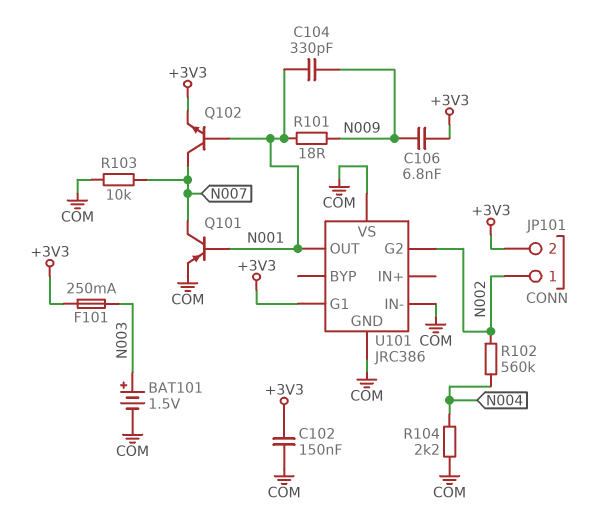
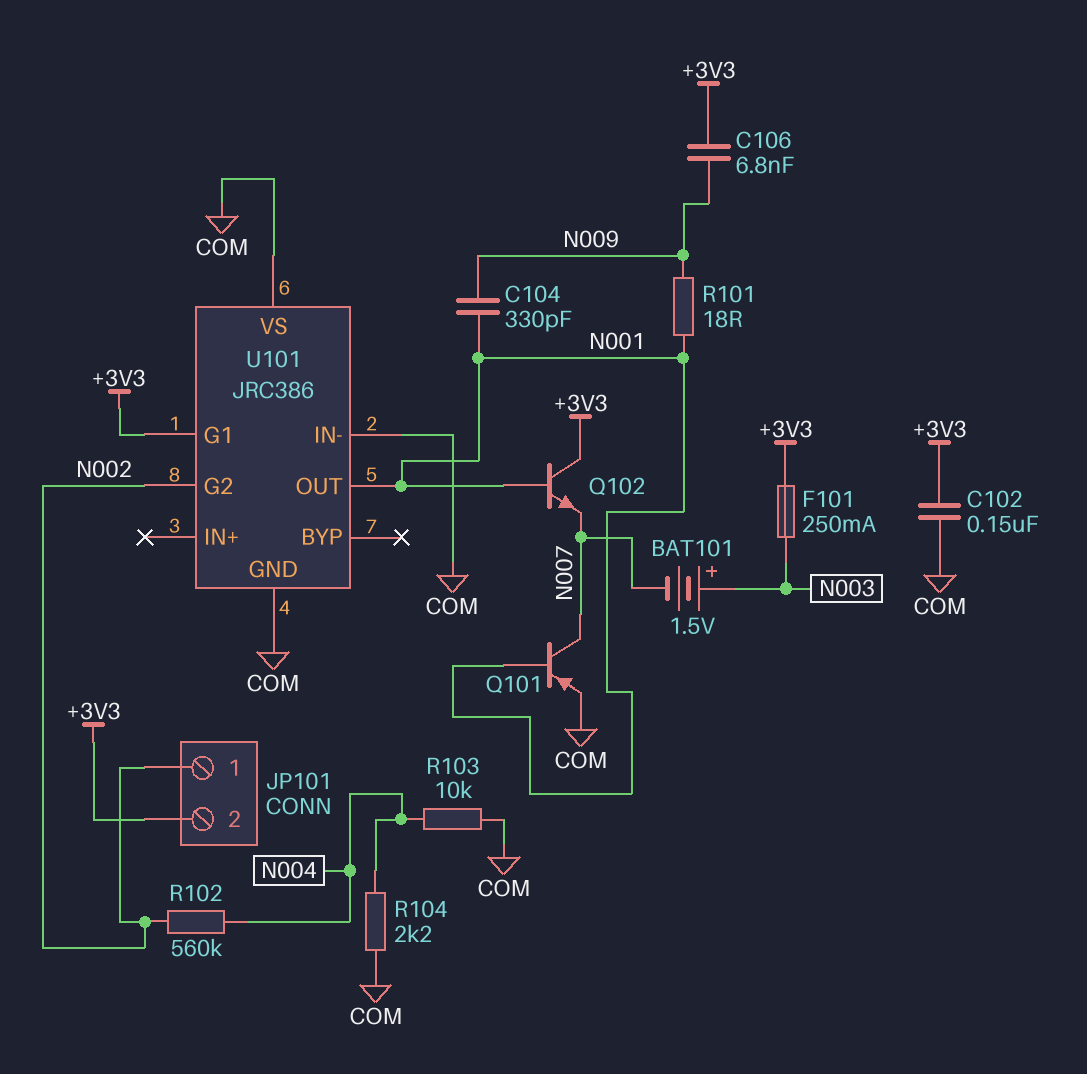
BAT101: 1.5V (plus N003, minus COM) -> 1.5V (plus N003, minus N007)
Q102: NPN (B N001, C N007, E +3V3) -> NPN (B N001, C +3V3, E N007)
R103: 10k (COM, N007) -> 10k (COM, N004)

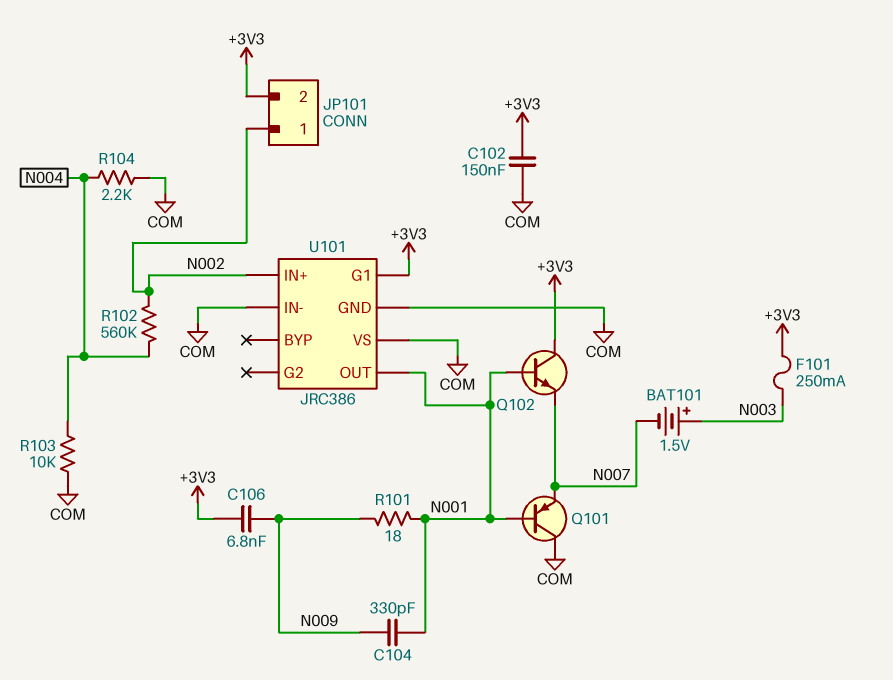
Q101: PNP (B N001, C N007, E COM) -> PNP (B N001, C COM, E N007)
U101 pin G2: N002 -> none
U101 pin IN+: none -> N002

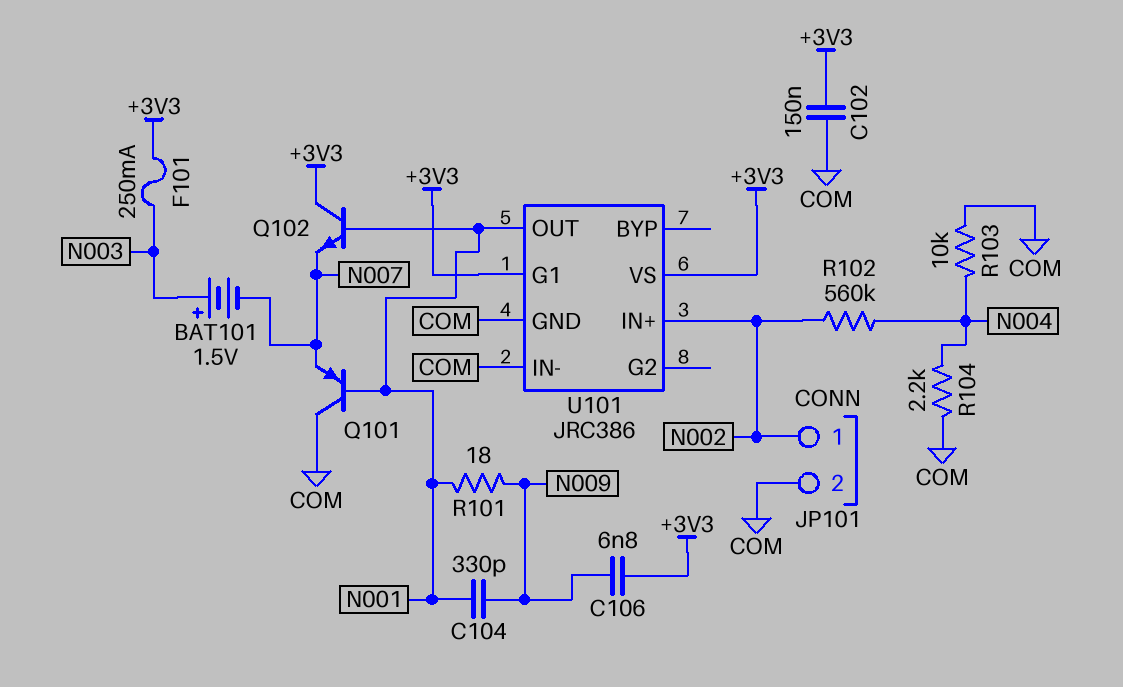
JP101 pin 2: +3V3 -> COM
U101 pin VS: COM -> +3V3

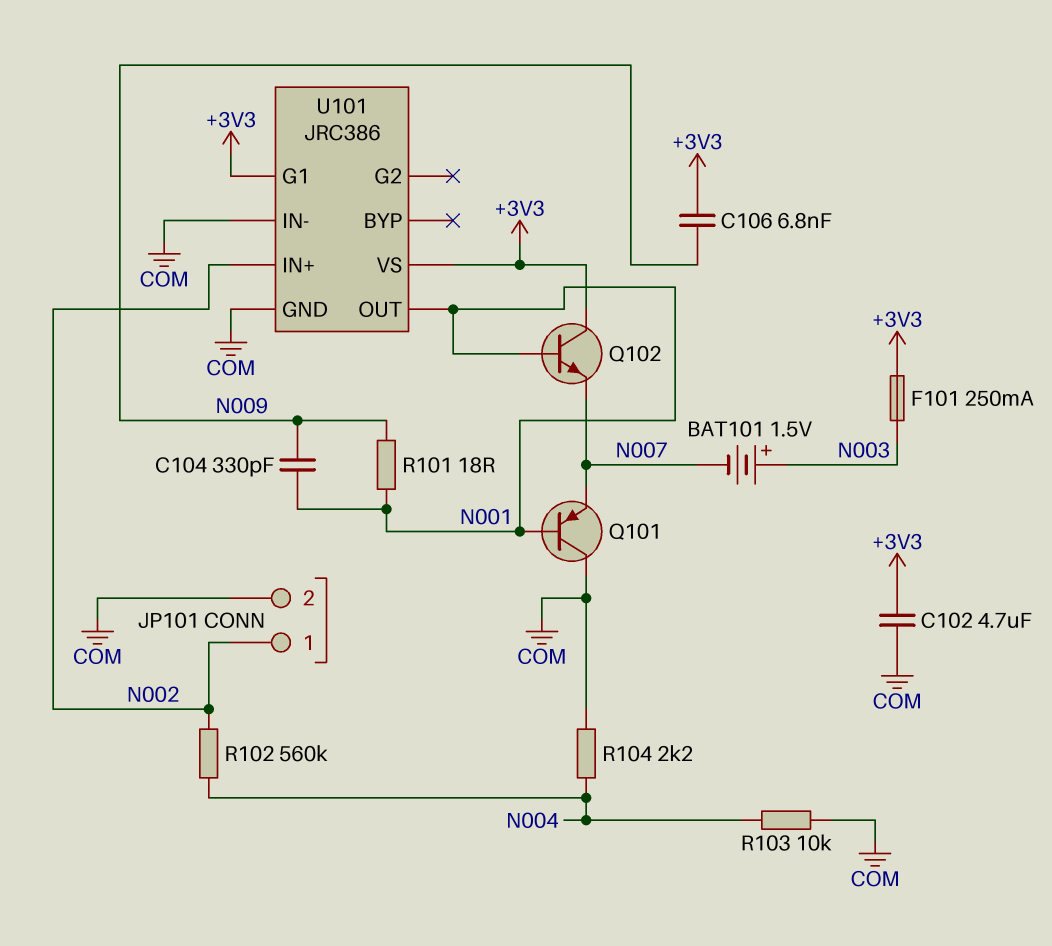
C102: 150nF (+3V3, COM) -> 4.7uF (+3V3, COM)

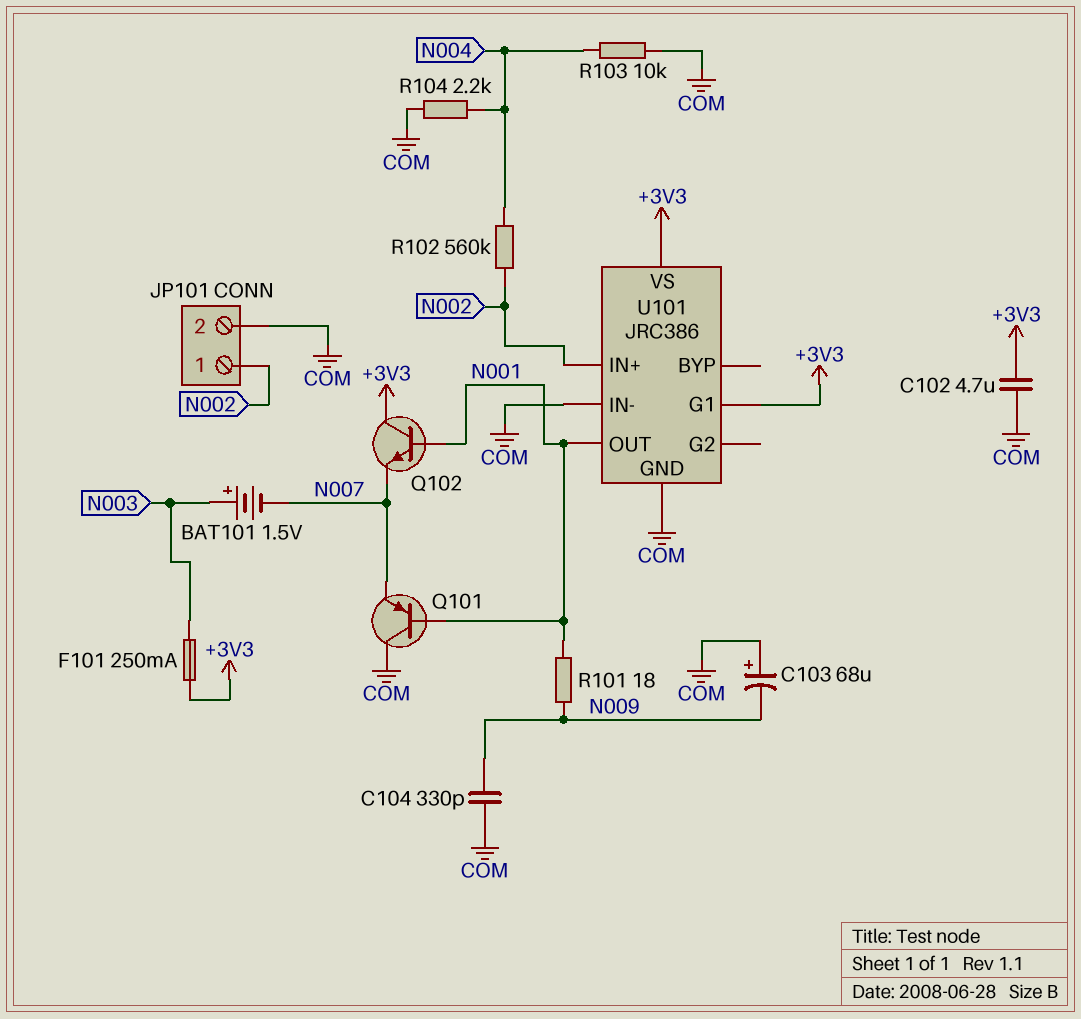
C103: none -> 68uF (plus COM, minus N009)
C104: 330pF (N001, N009) -> 330pF (COM, N009)
C106: 6.8nF (+3V3, N009) -> none

